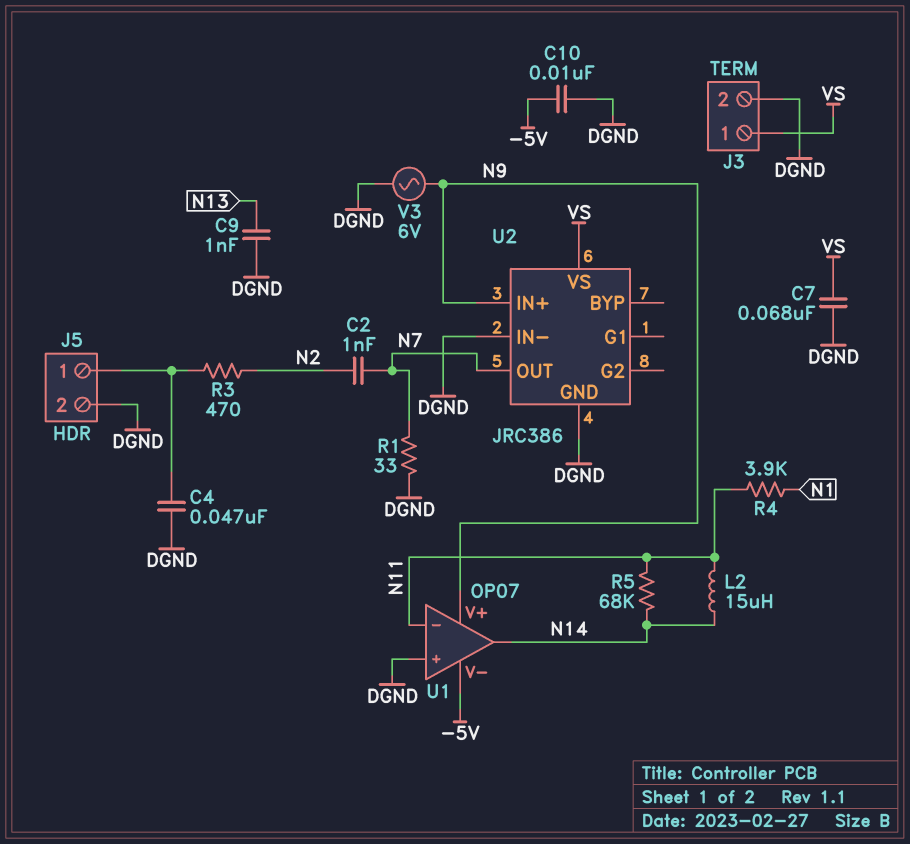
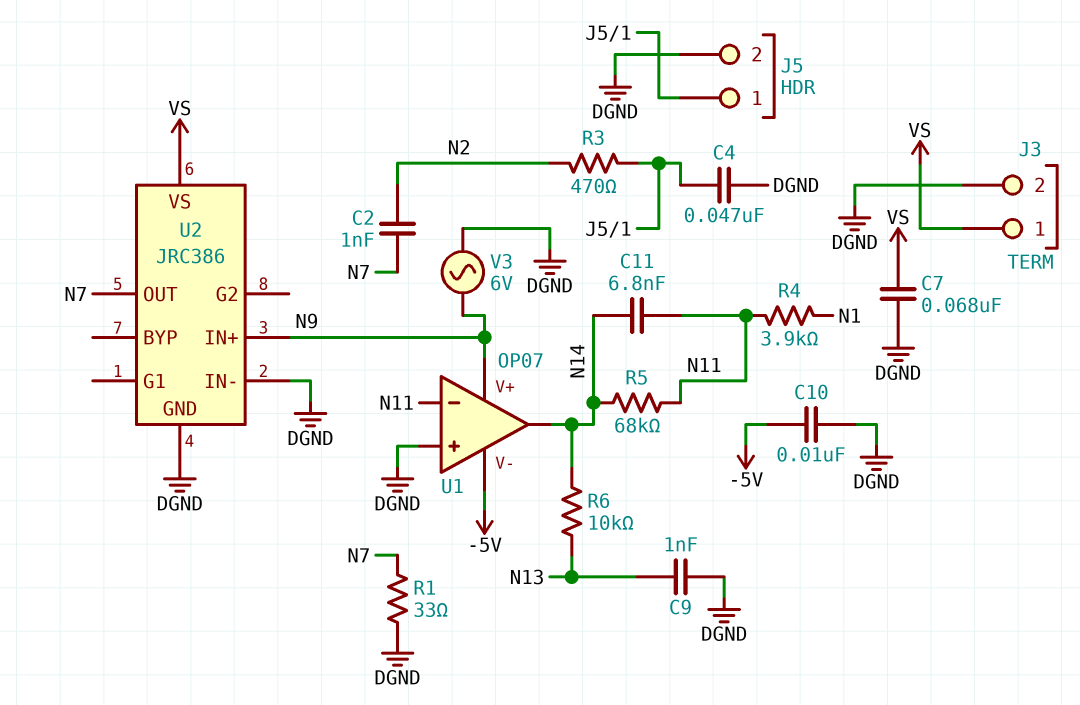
C11: none -> 6.8nF (N11, N14)
L2: 15uH (N11, N14) -> none
R6: none -> 10k (N13, N14)

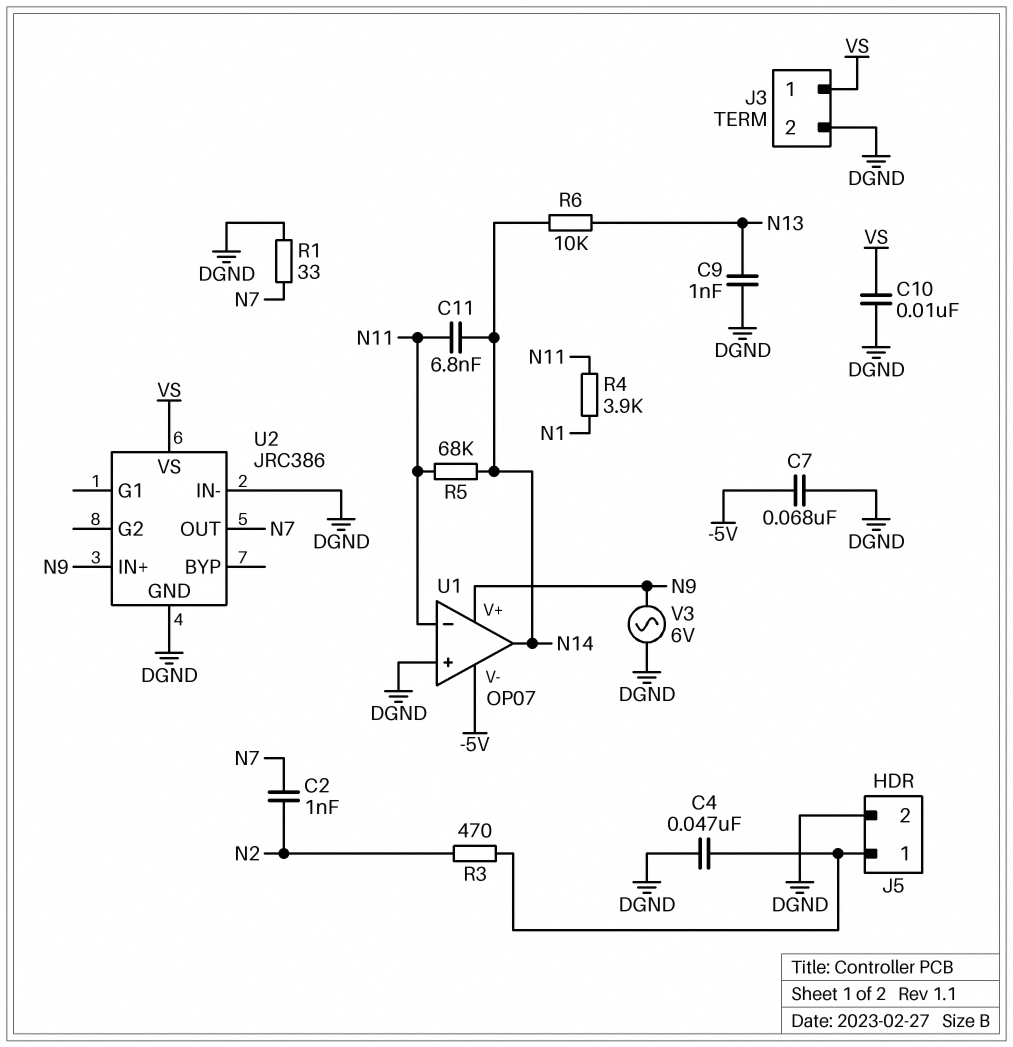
C7: 68nF (DGND, VS) -> 68nF (-5V, DGND)
C10: 10nF (-5V, DGND) -> 10nF (DGND, VS)

